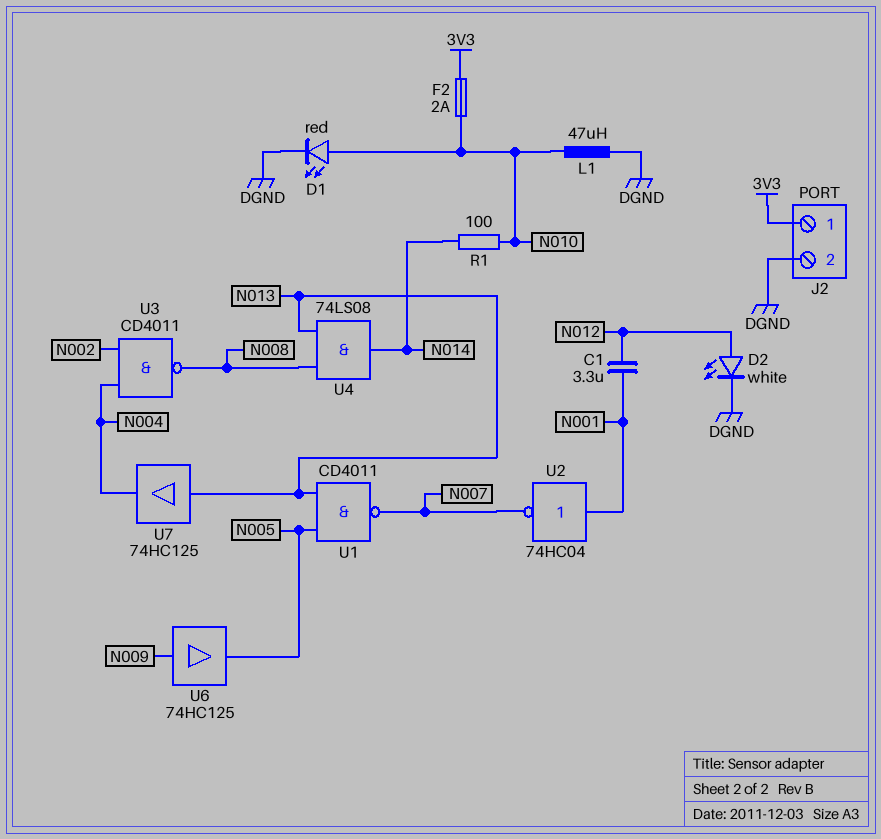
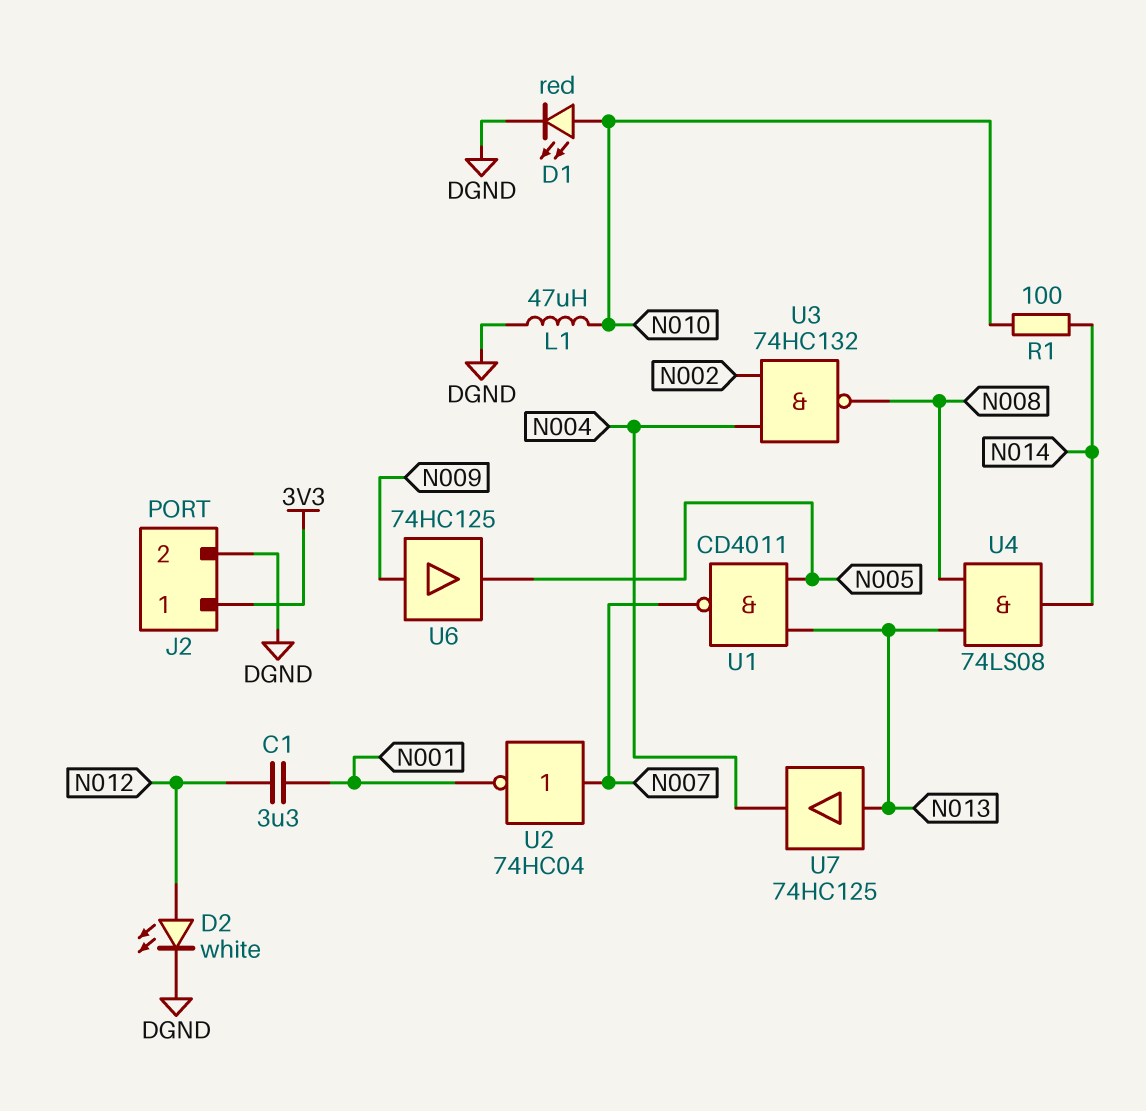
F2: 2A (3V3, N010) -> none
U2: NOT 74HC04 (in N001, out N007) -> NOT 74HC04 (in N007, out N001)
U3: NAND CD4011 (in N002, in N004, out N008) -> NAND 74HC132 (in N002, in N004, out N008)

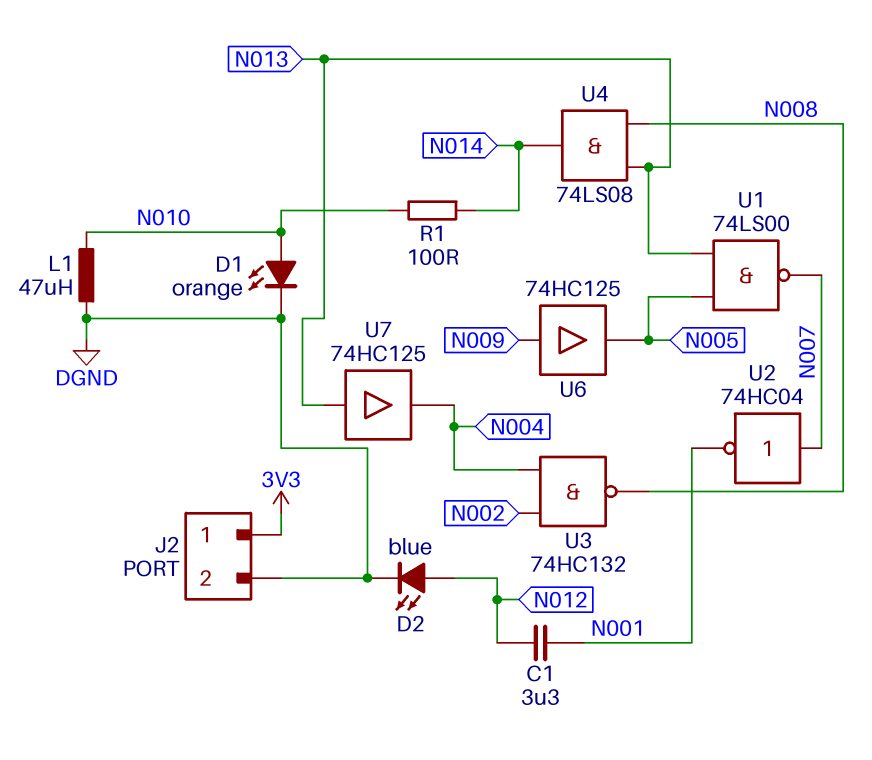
D1: LED red (A N010, K DGND) -> LED orange (A N010, K DGND)
D2: LED white (A N012, K DGND) -> LED blue (A N012, K DGND)
U1: NAND CD4011 (in N005, in N013, out N007) -> NAND 74LS00 (in N005, in N013, out N007)

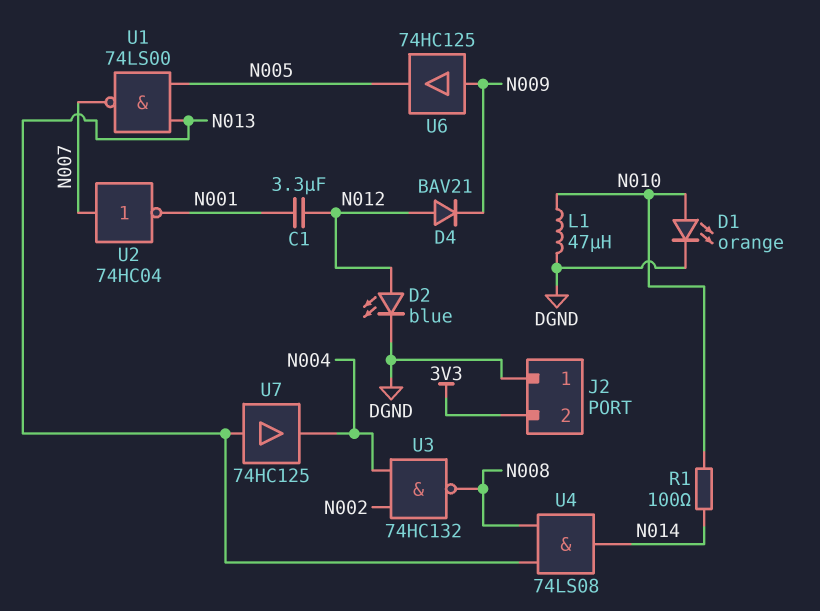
D4: none -> diode BAV21 (A N012, K N009)
J2 pin 1: 3V3 -> DGND
J2 pin 2: DGND -> 3V3

